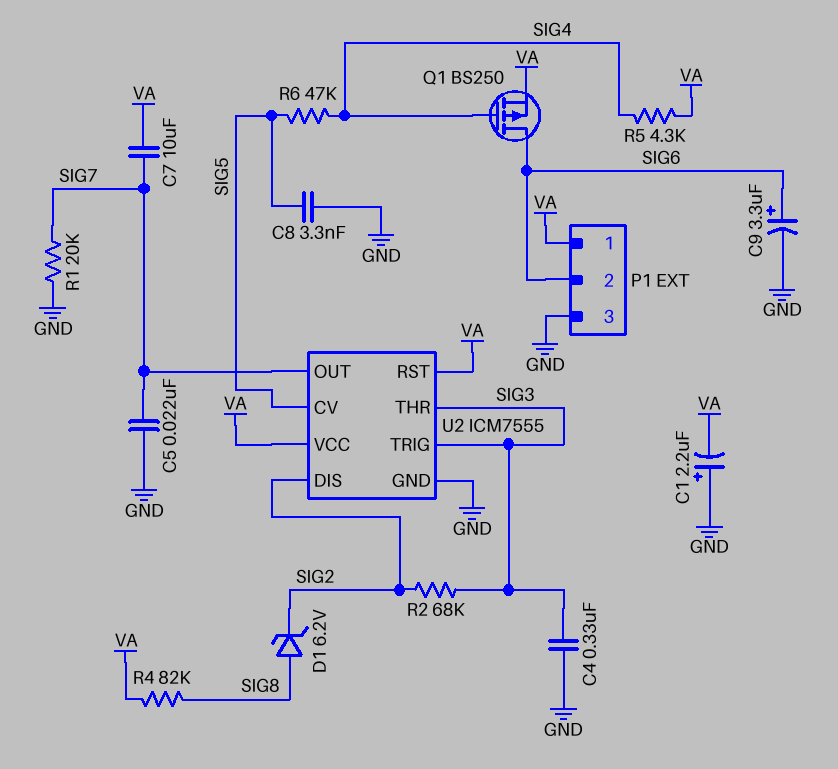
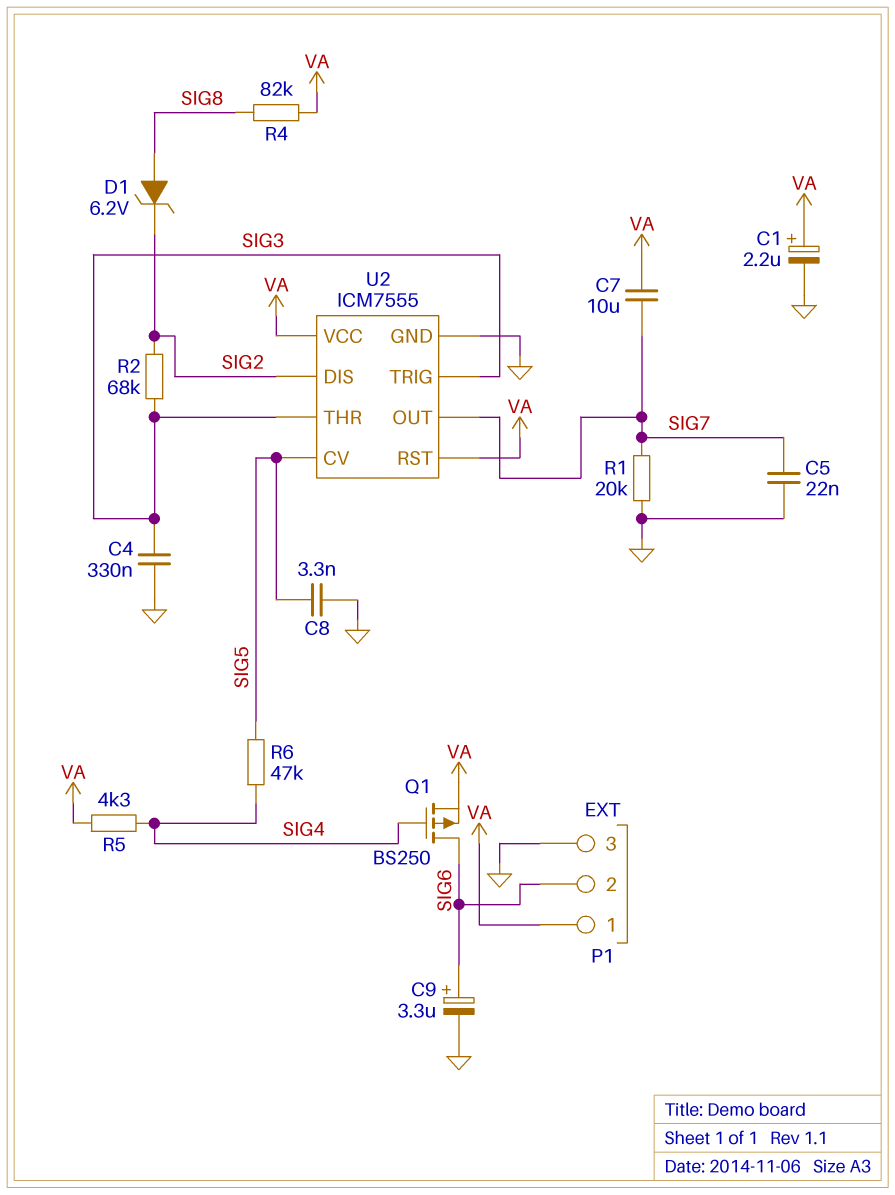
C1: 2.2uF (plus GND, minus VA) -> 2.2uF (plus VA, minus GND)

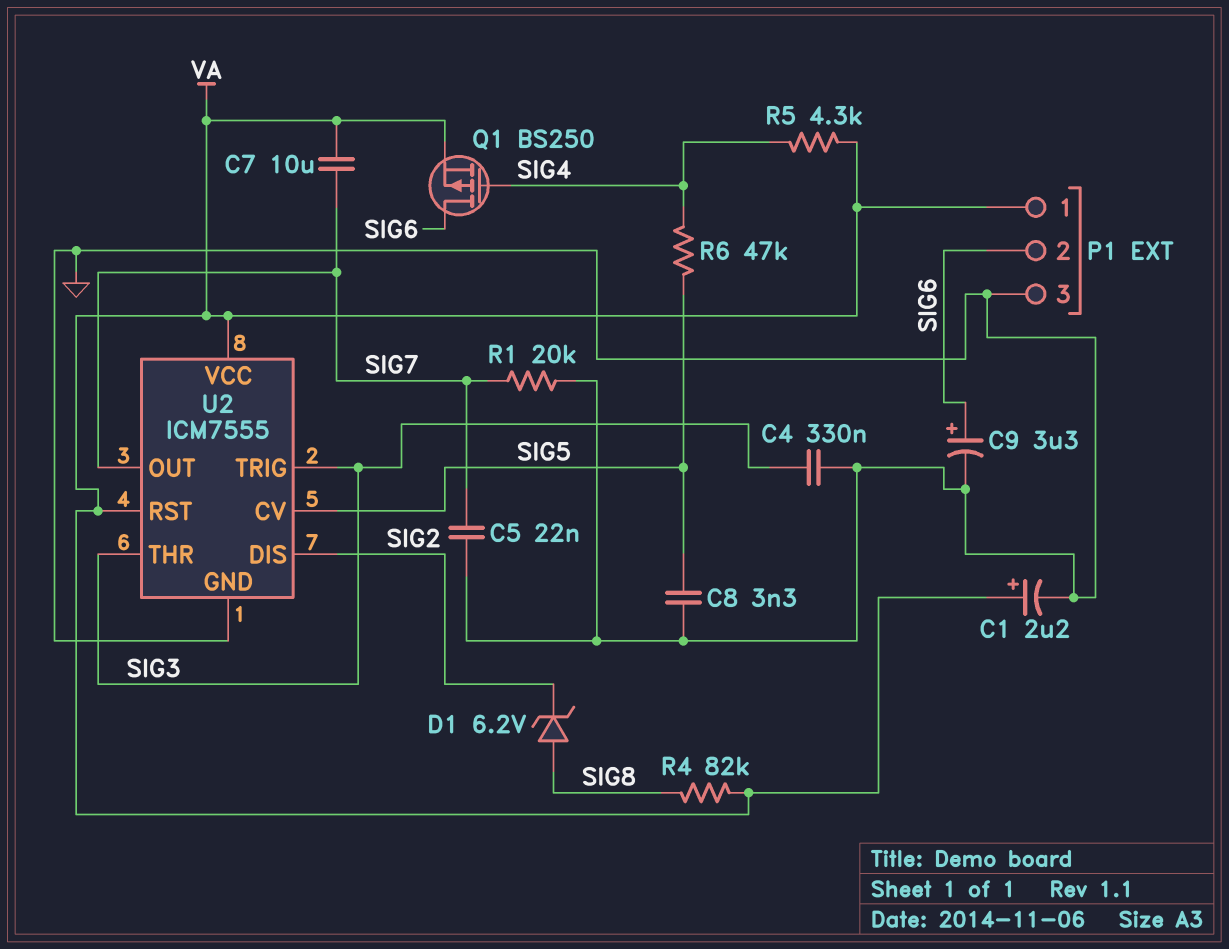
R2: 68k (SIG2, SIG3) -> none

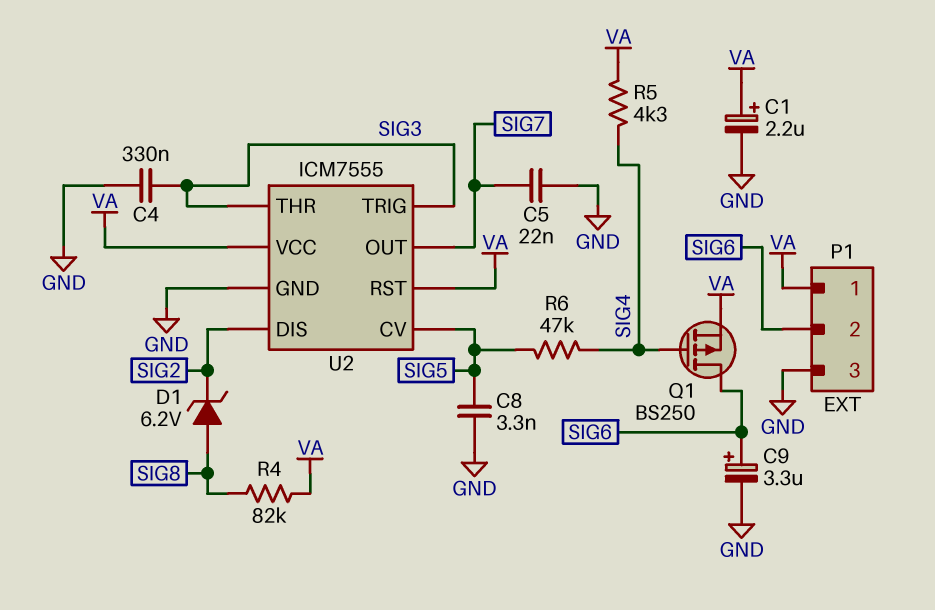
C7: 10uF (SIG7, VA) -> none
R1: 20k (GND, SIG7) -> none

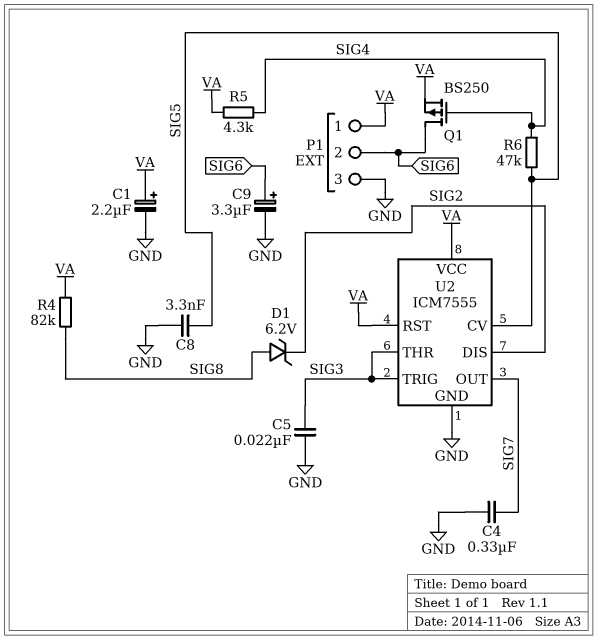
C4: 330nF (GND, SIG3) -> 330nF (GND, SIG7)
C5: 22nF (GND, SIG7) -> 22nF (GND, SIG3)

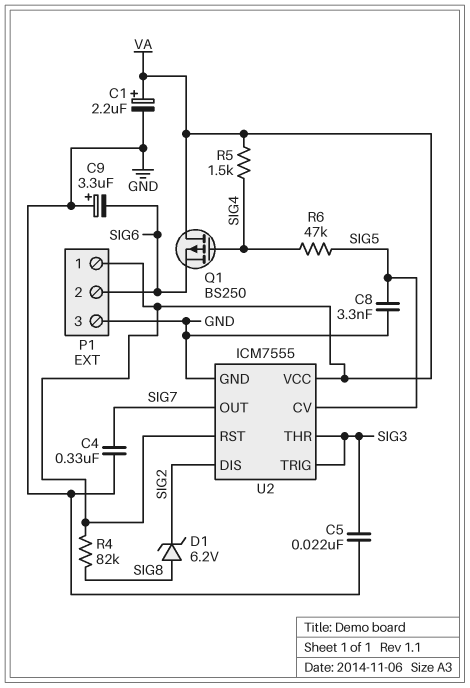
C9: 3.3uF (plus SIG6, minus GND) -> 3.3uF (plus GND, minus SIG6)
Q1: PMOS BS250 (G SIG4, D SIG6, S VA) -> PMOS BS250 (G SIG4, D VA, S SIG6)
R5: 4.3k (SIG4, VA) -> 1.5k (SIG4, VA)

